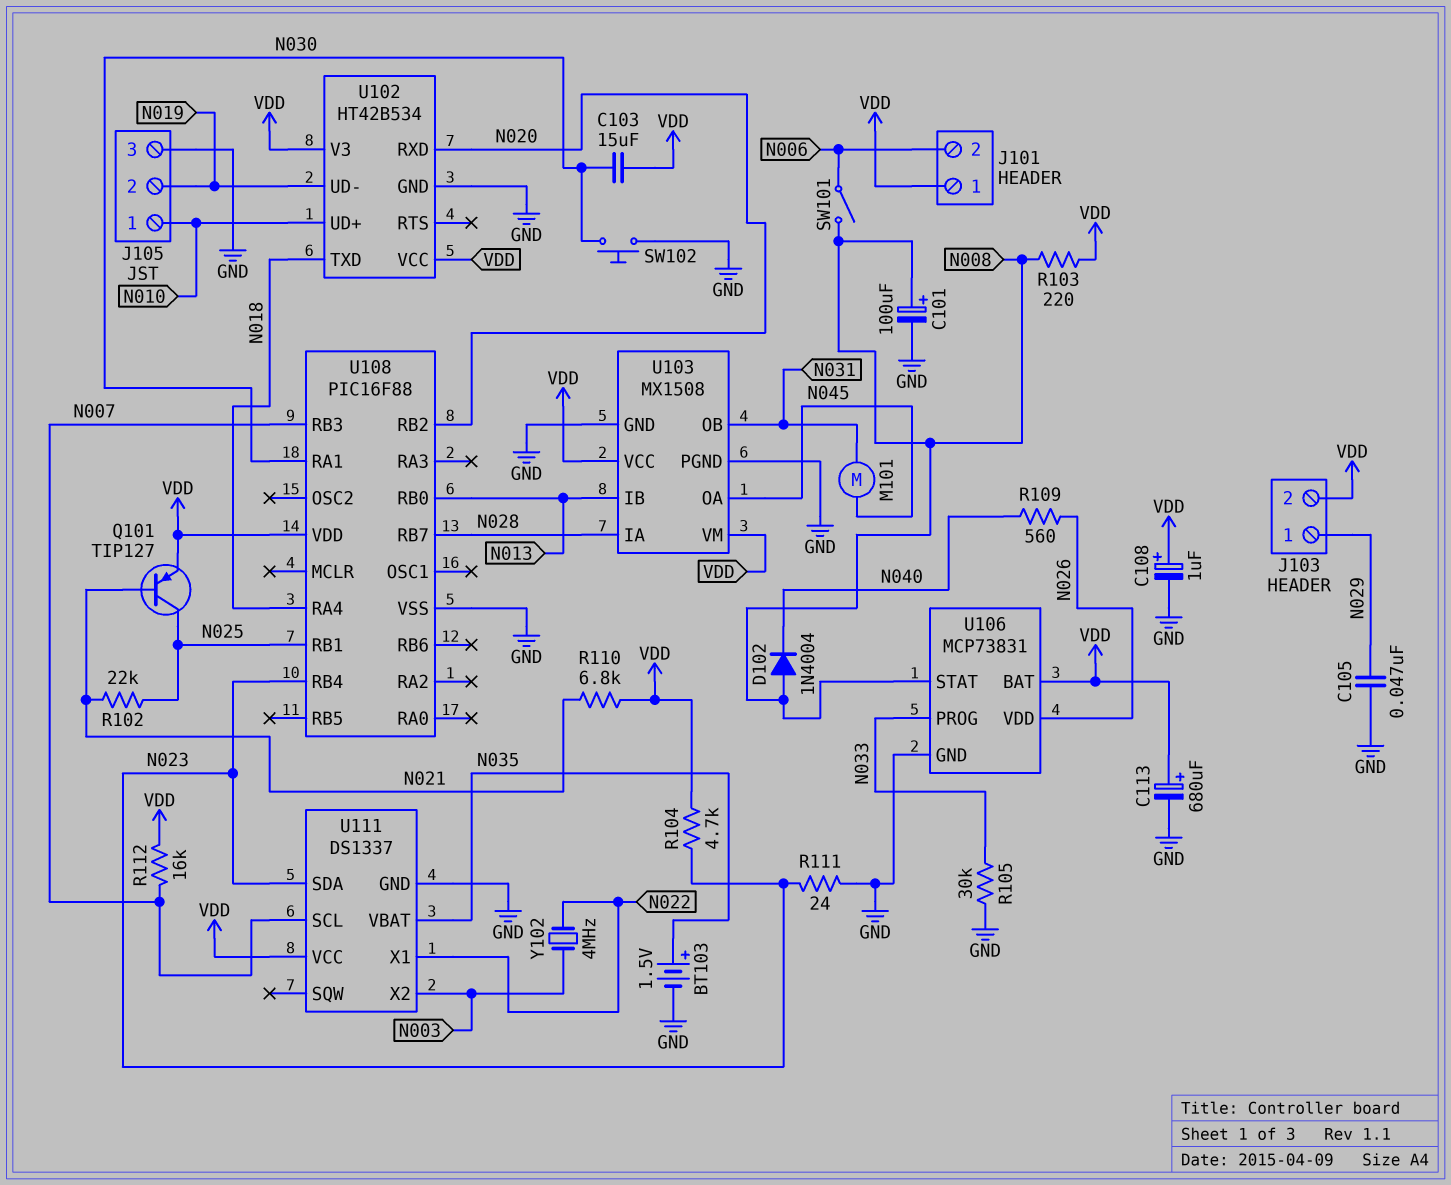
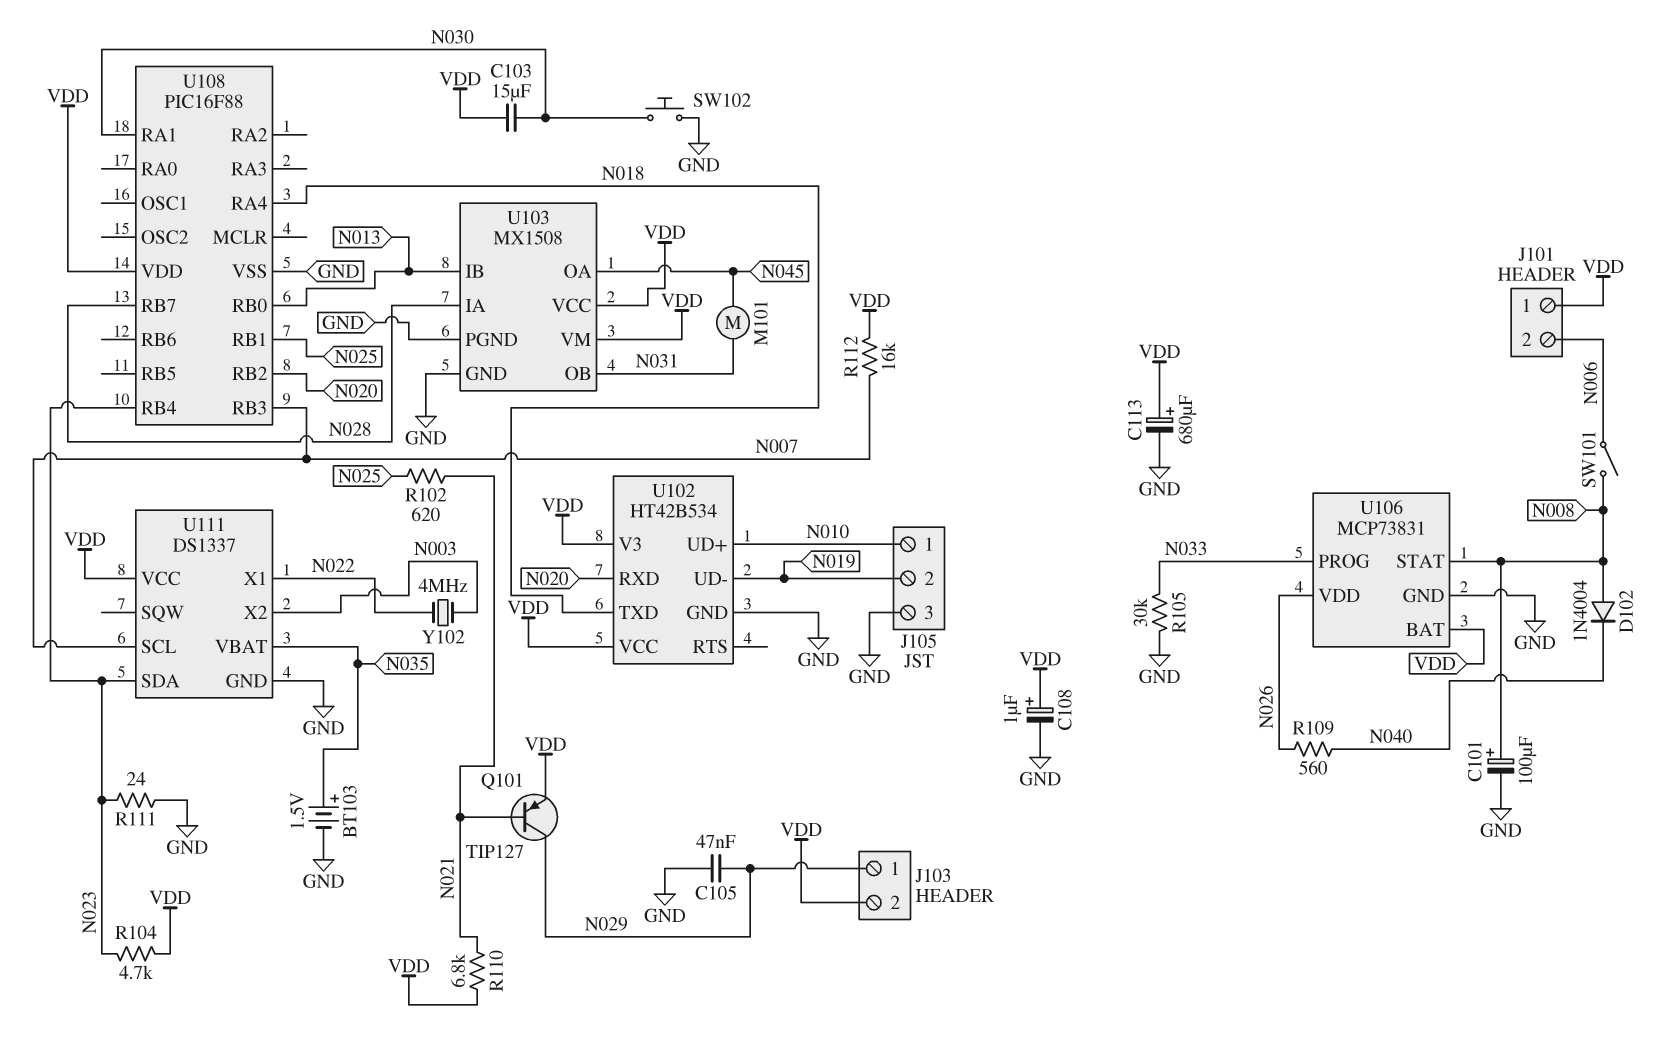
Q101: PNP TIP127 (B N021, C N025, E VDD) -> PNP TIP127 (B N021, C N029, E VDD)
R102: 22k (N021, N025) -> 620 (N021, N025)
R103: 220 (N008, VDD) -> none

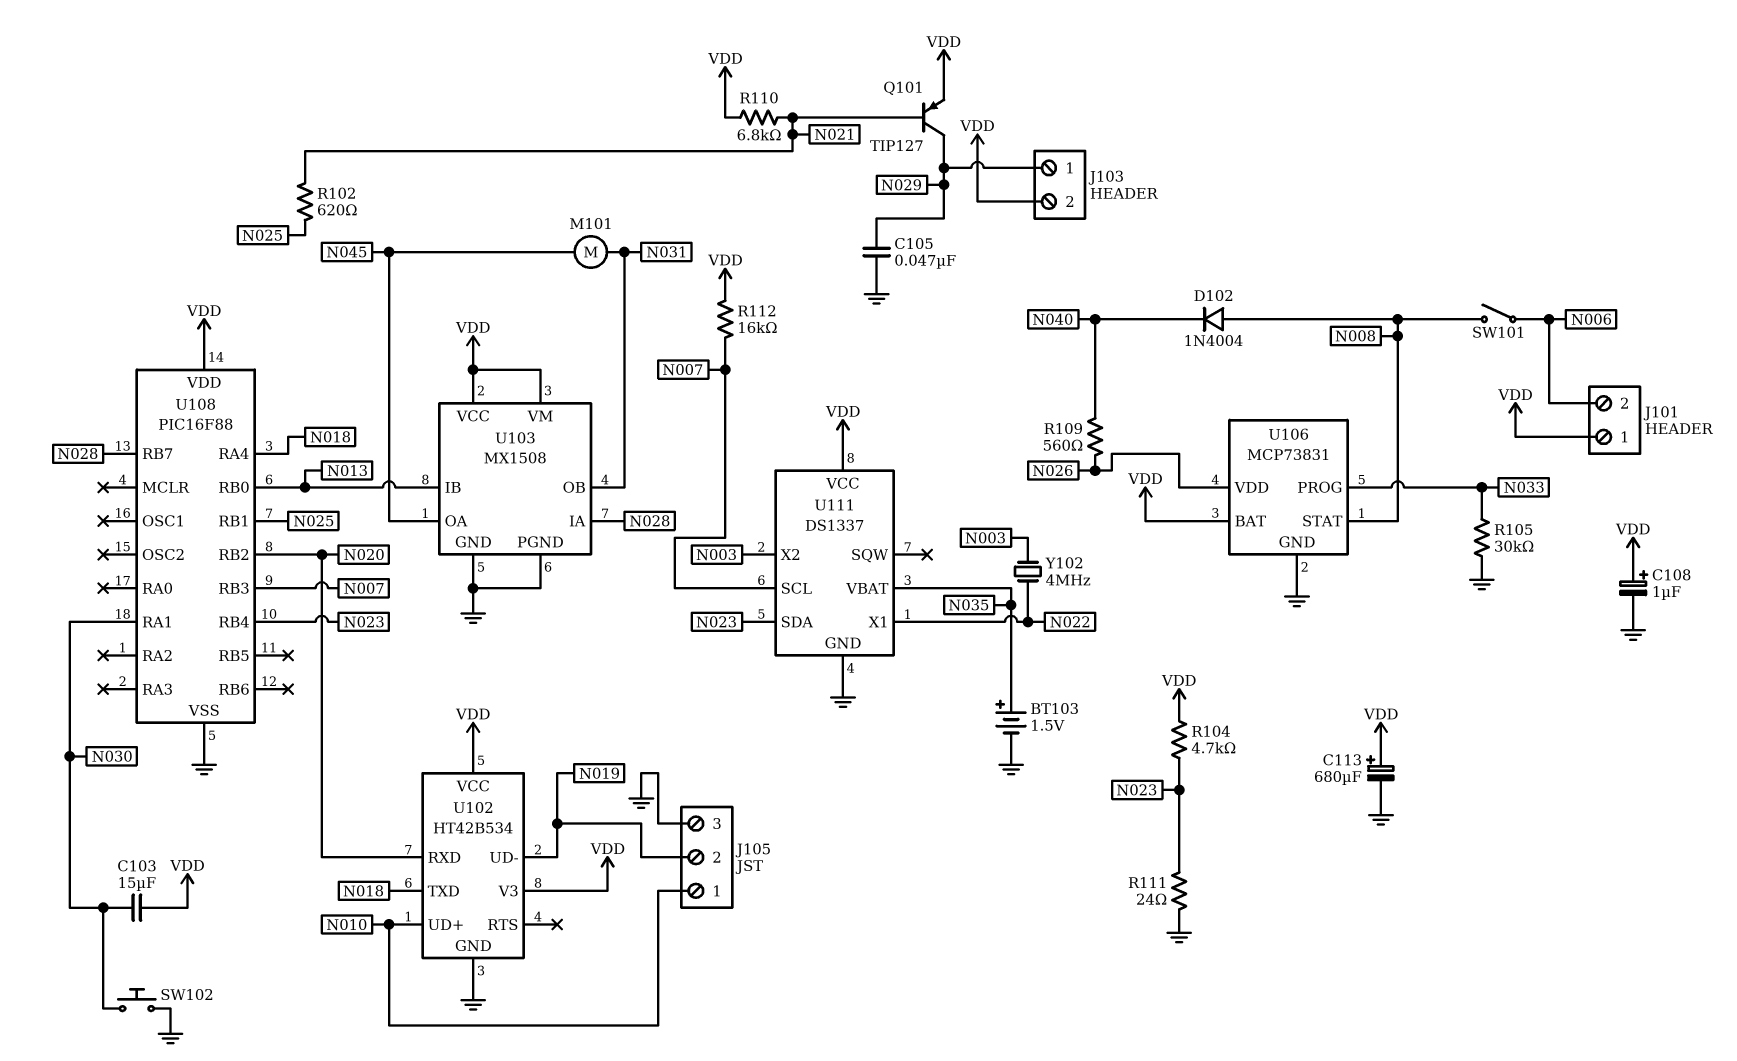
C101: 100uF (plus N008, minus GND) -> none

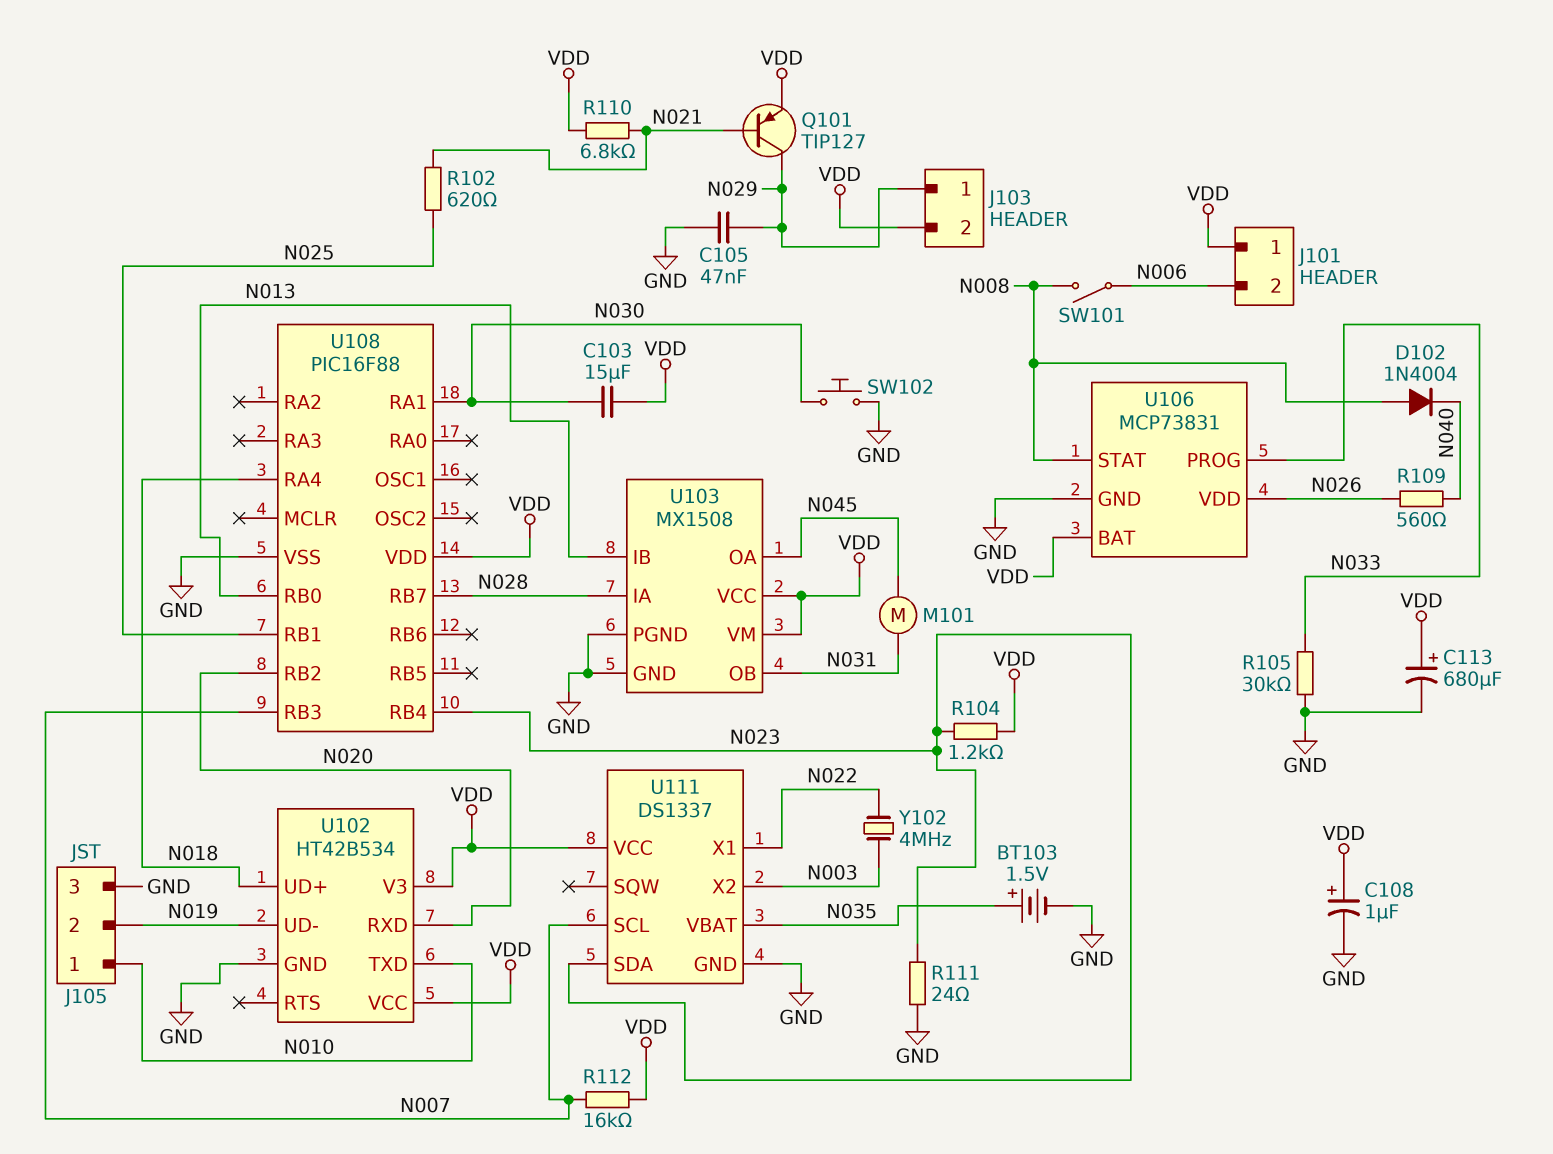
R104: 4.7k (N023, VDD) -> 1.2k (N023, VDD)
U102 pin TXD: N018 -> N010
U102 pin UD+: N010 -> N018

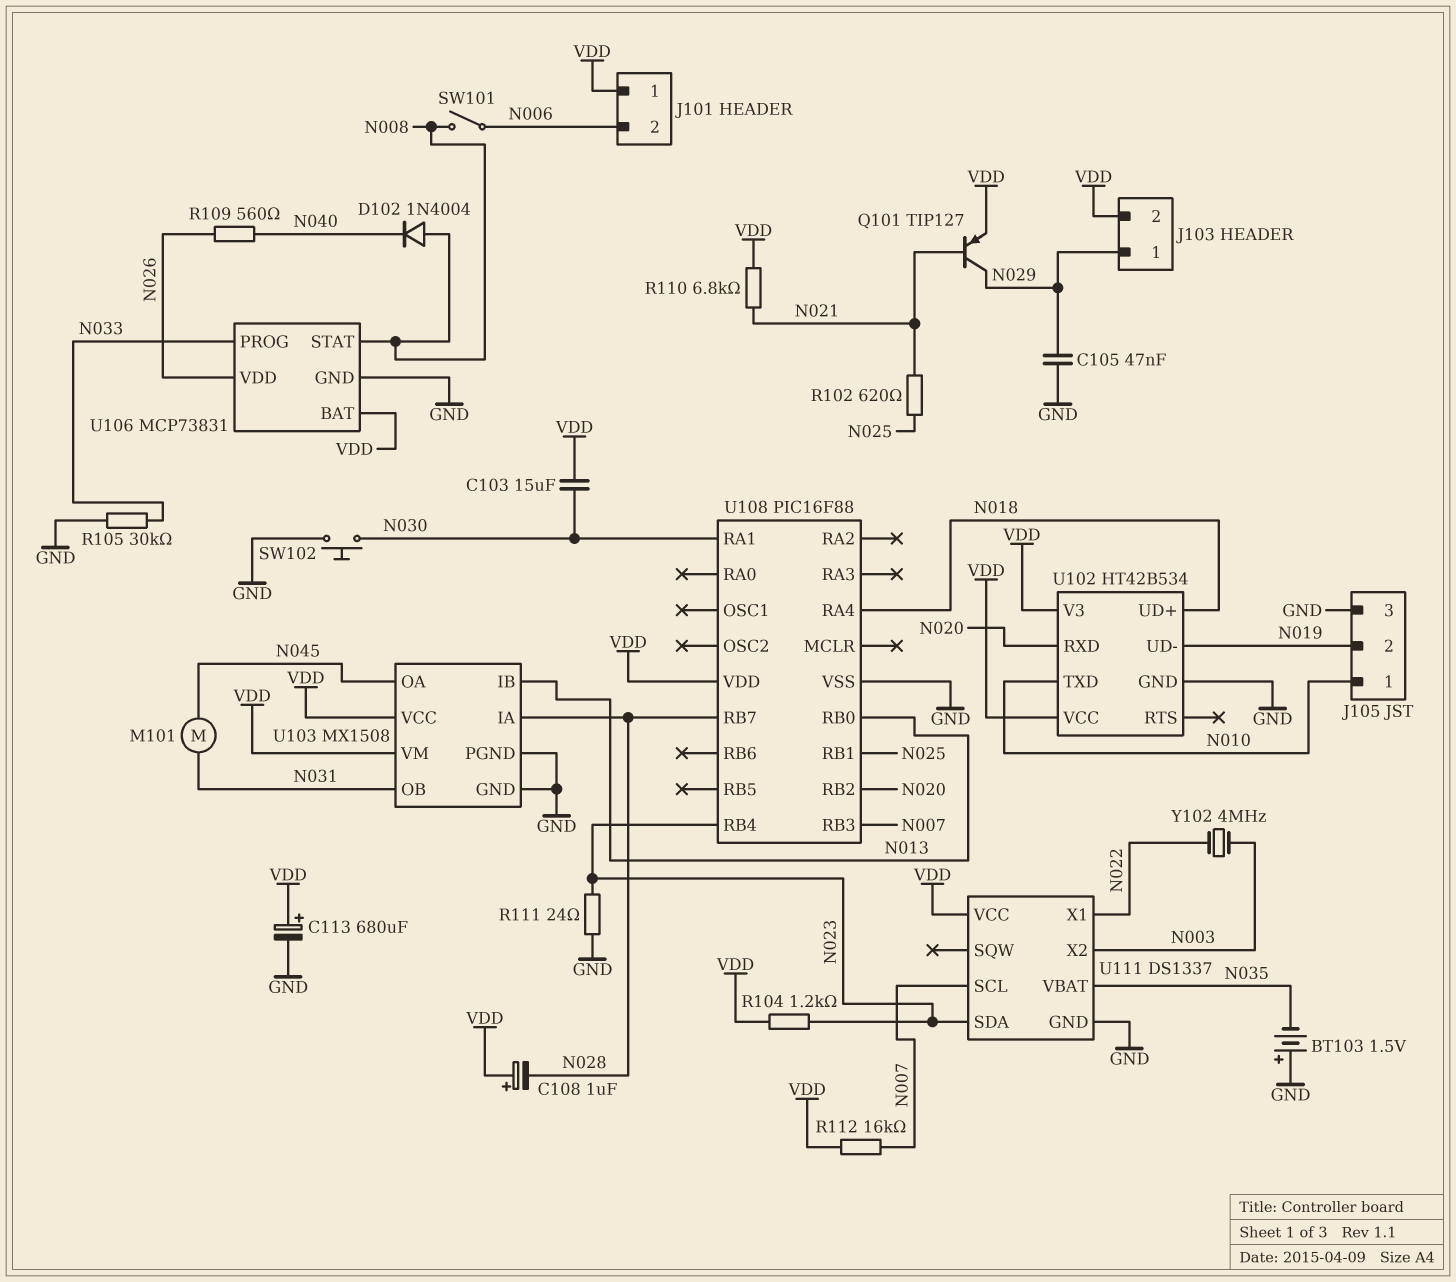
BT103: 1.5V (plus N035, minus GND) -> 1.5V (plus GND, minus N035)
C108: 1uF (plus VDD, minus GND) -> 1uF (plus VDD, minus N028)

